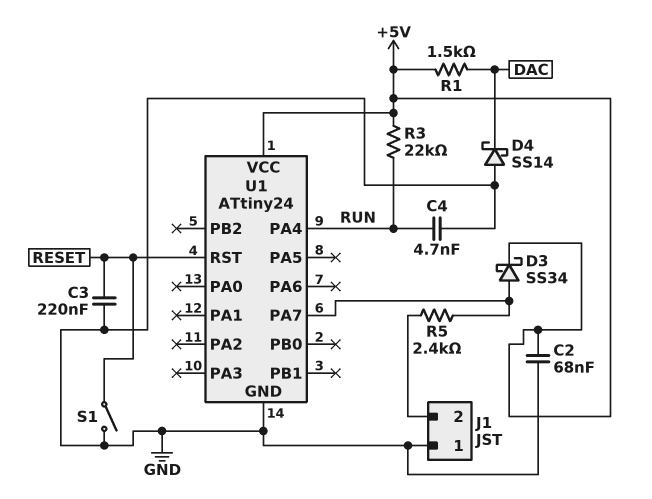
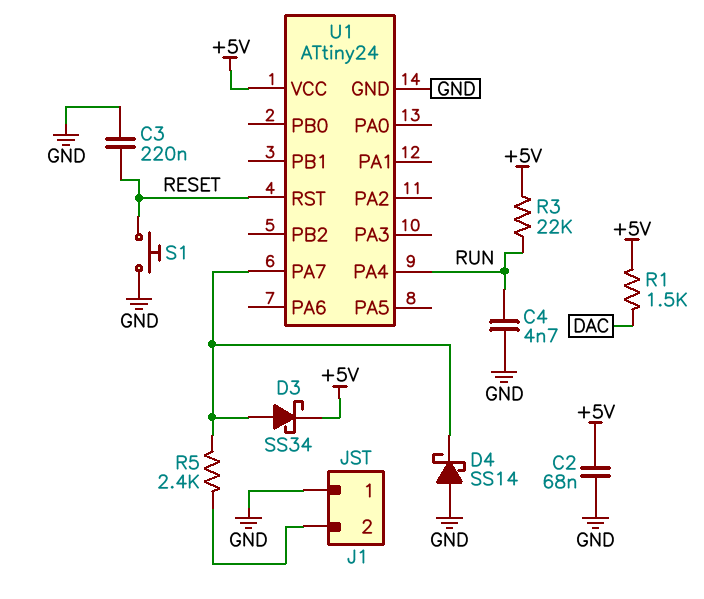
D4: schottky SS14 (A GND, K DAC) -> schottky SS14 (A GND, K U1/PA7)
S1: switch (GND, RESET) -> button (GND, RESET)

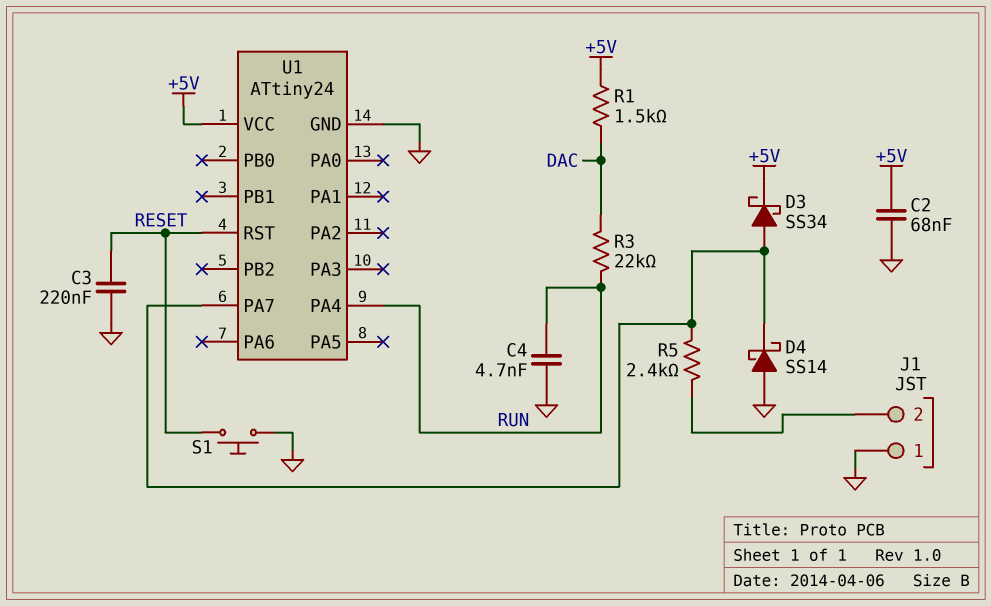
R3: 22k (+5V, RUN) -> 22k (DAC, RUN)

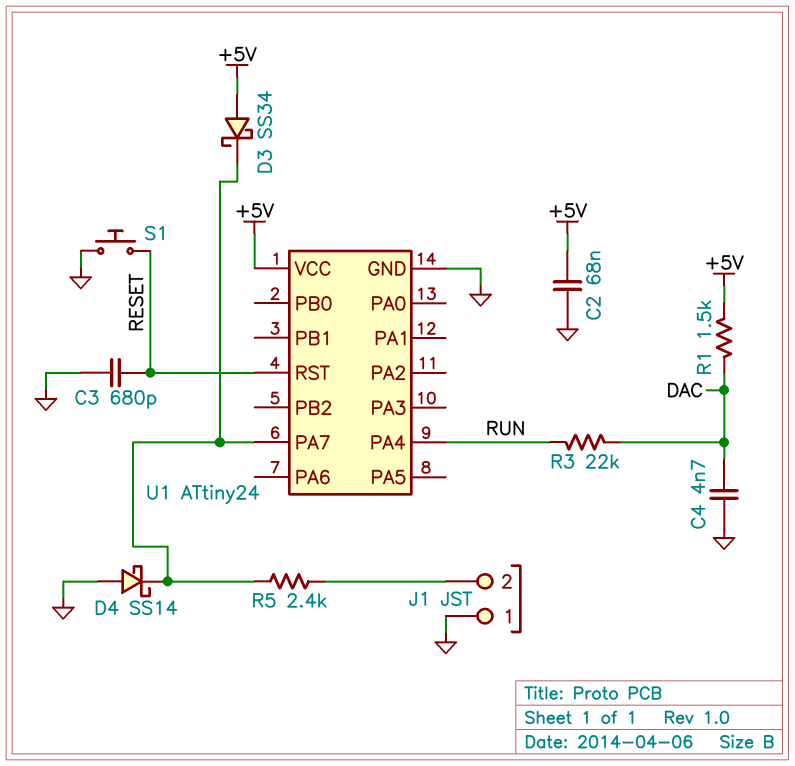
C3: 220nF (GND, RESET) -> 680pF (GND, RESET)
C4: 4.7nF (GND, RUN) -> 4.7nF (DAC, GND)
D3: schottky SS34 (A U1/PA7, K +5V) -> schottky SS34 (A +5V, K U1/PA7)

